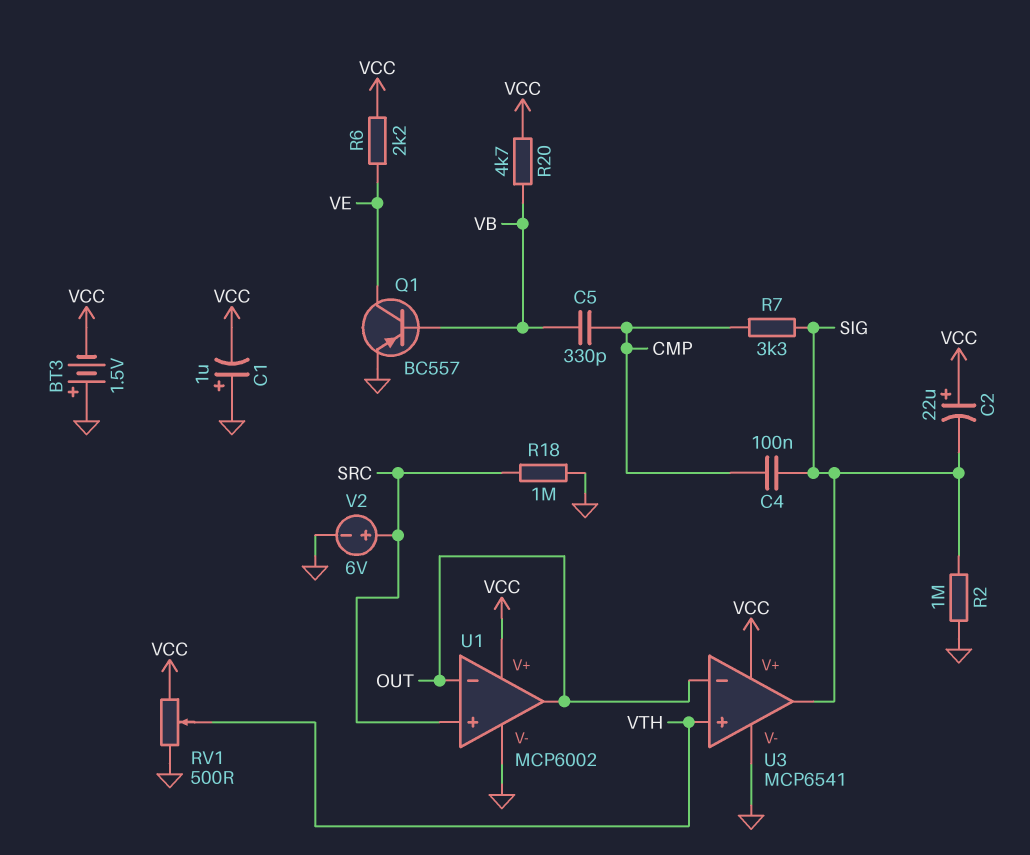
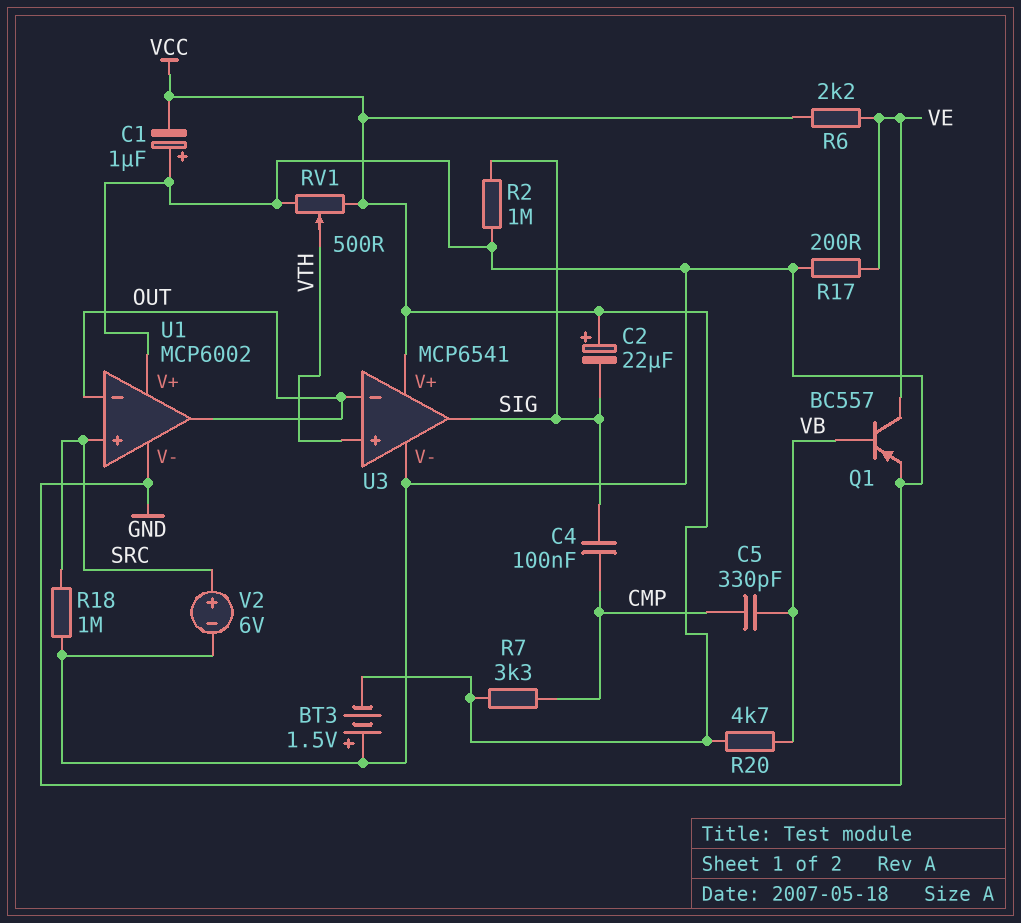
R7: 3.3k (CMP, SIG) -> 3.3k (CMP, VCC)
R17: none -> 200 (GND, VE)
U1 pin V+: VCC -> GND

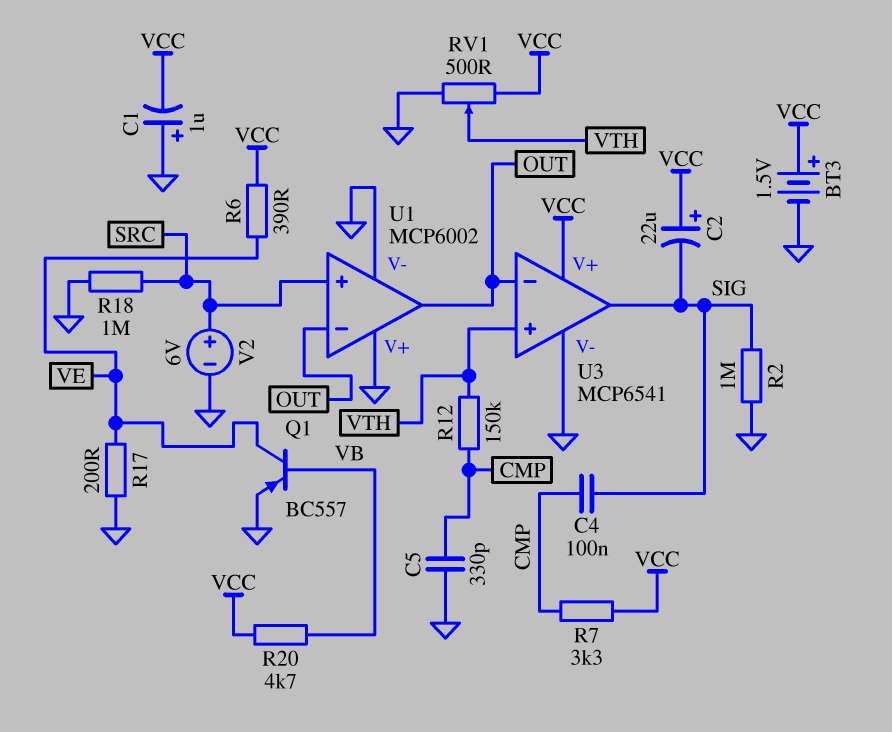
BT3: 1.5V (plus GND, minus VCC) -> 1.5V (plus VCC, minus GND)
C5: 330pF (CMP, VB) -> 330pF (CMP, GND)
R6: 2.2k (VCC, VE) -> 390 (VCC, VE)
R12: none -> 150k (CMP, VTH)

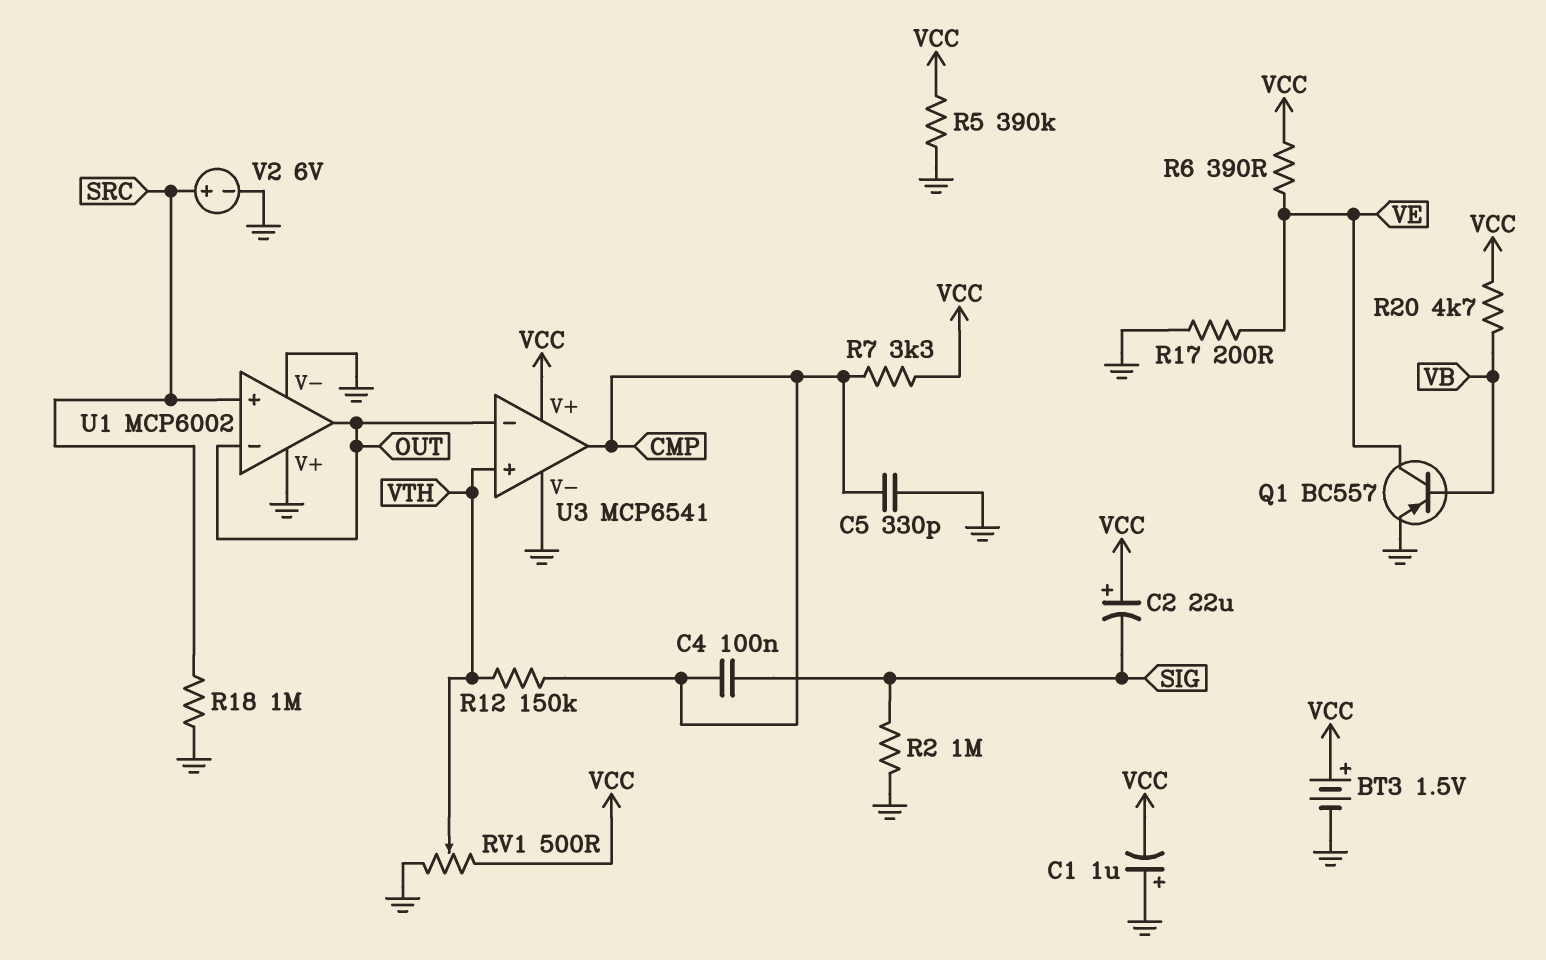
R5: none -> 390k (GND, VCC)
U3 pin out: SIG -> CMP

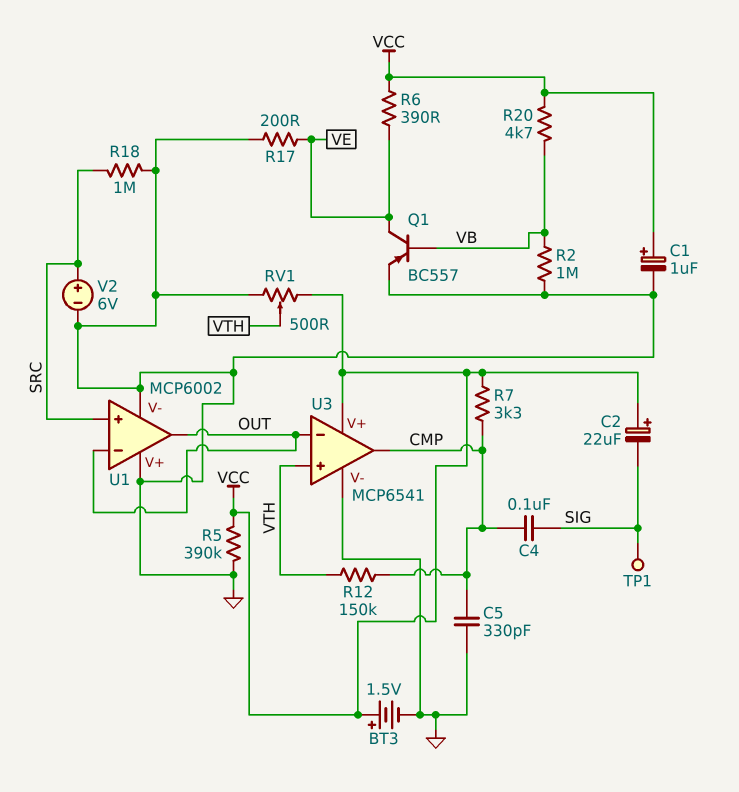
C1: 1uF (plus GND, minus VCC) -> 1uF (plus VCC, minus GND)
R2: 1M (GND, SIG) -> 1M (GND, VB)
TP1: none -> test point (SIG)

